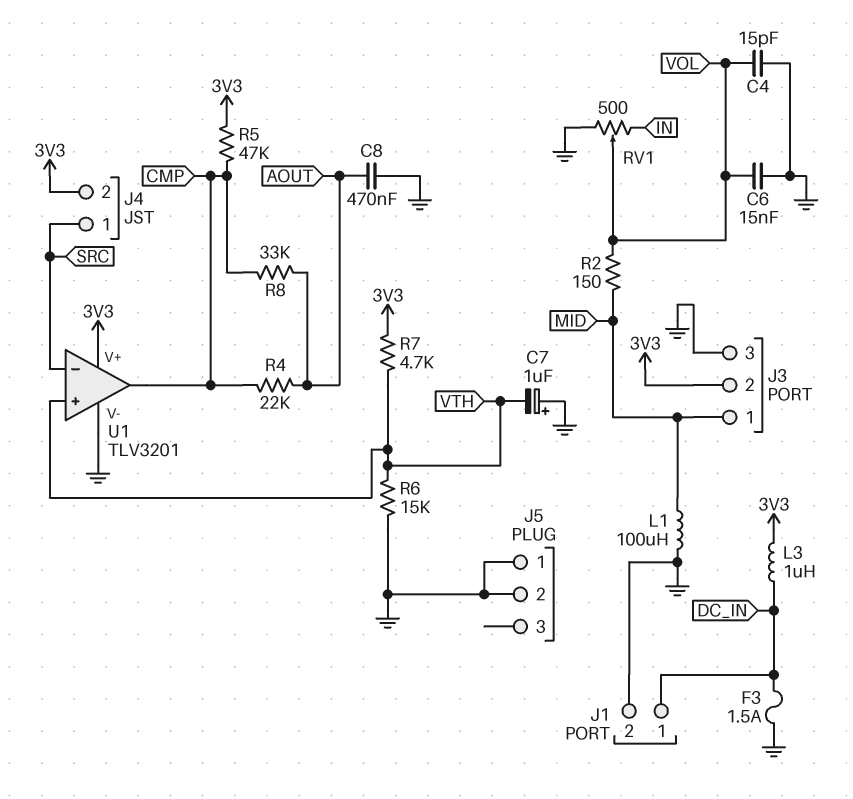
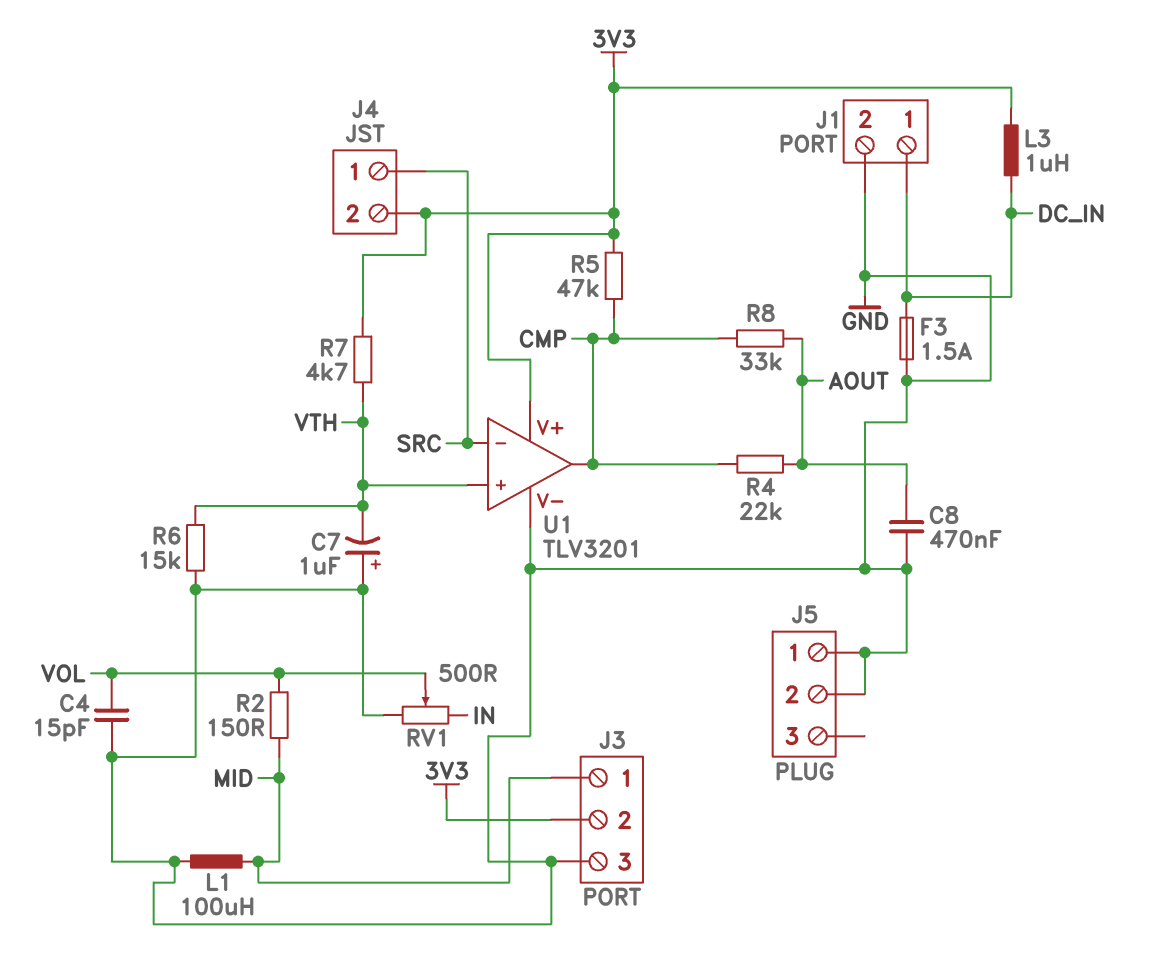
C6: 15nF (GND, VOL) -> none

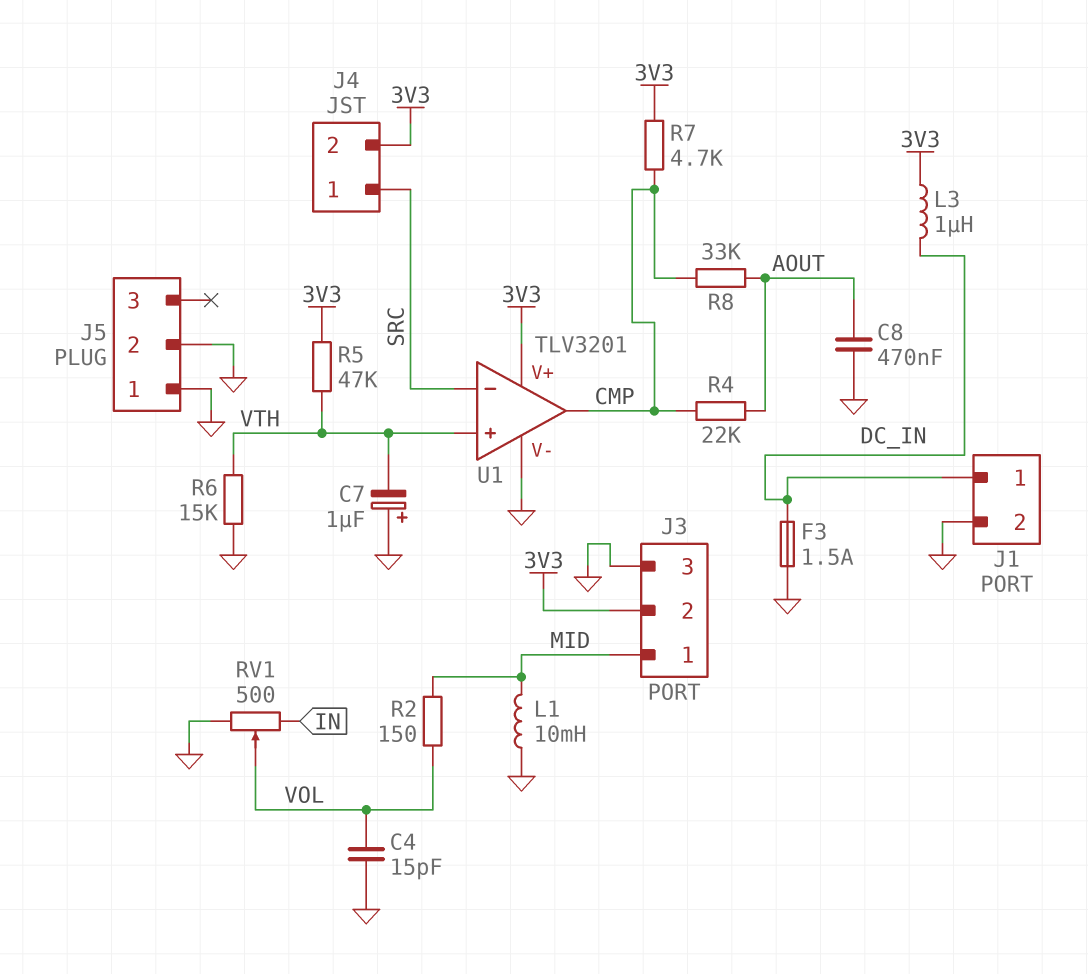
L1: 100uH (GND, MID) -> 10mH (GND, MID)
R5: 47k (3V3, CMP) -> 47k (3V3, VTH)
R7: 4.7k (3V3, VTH) -> 4.7k (3V3, CMP)

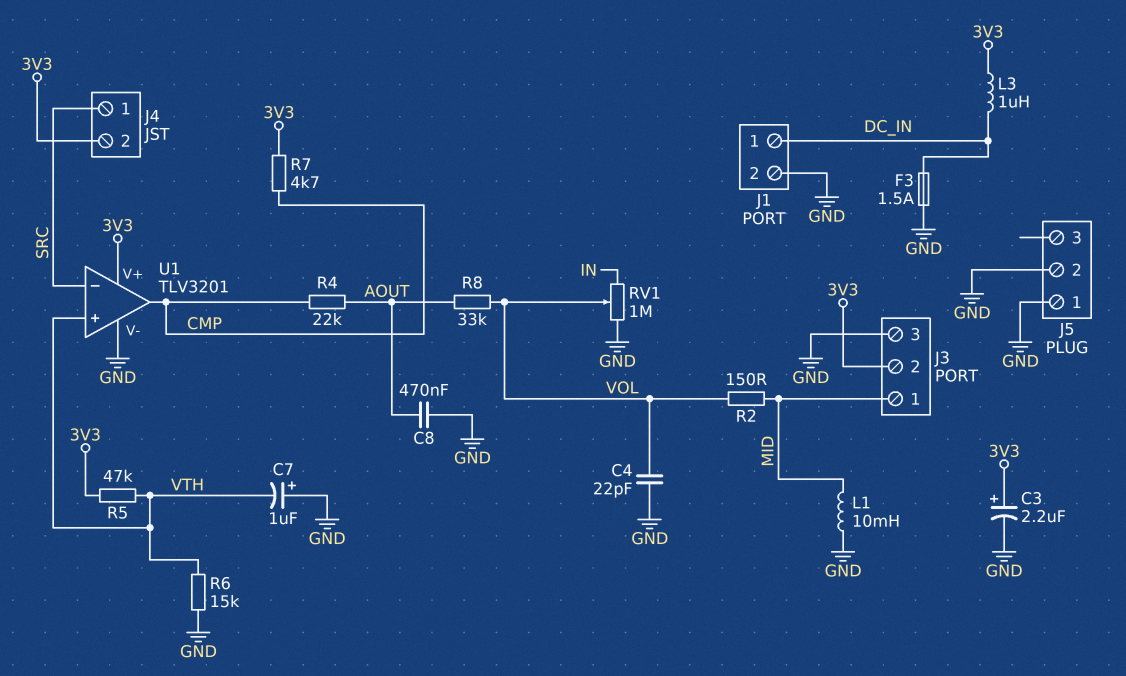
C3: none -> 2.2uF (plus 3V3, minus GND)
C4: 15pF (GND, VOL) -> 22pF (GND, VOL)
R8: 33k (AOUT, CMP) -> 33k (AOUT, VOL)
RV1: 500 (GND, IN, wiper VOL) -> 1M (GND, IN, wiper VOL)

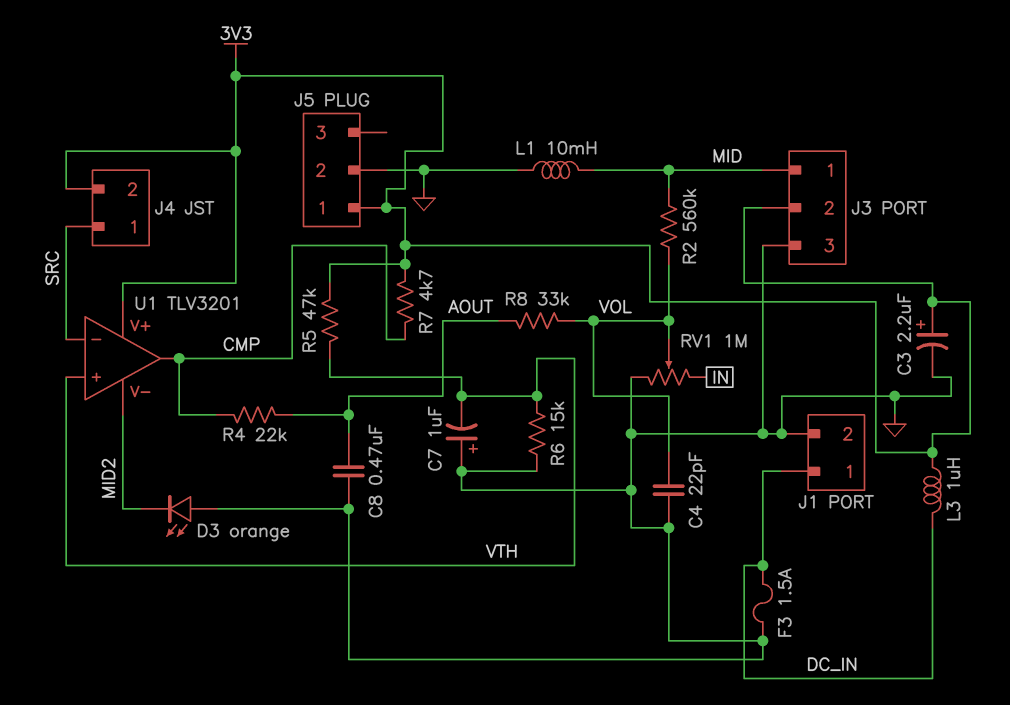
D3: none -> LED orange (A GND, K MID2)
J5 pin 1: GND -> 3V3
R2: 150 (MID, VOL) -> 560k (MID, VOL)
U1 pin V-: GND -> MID2

